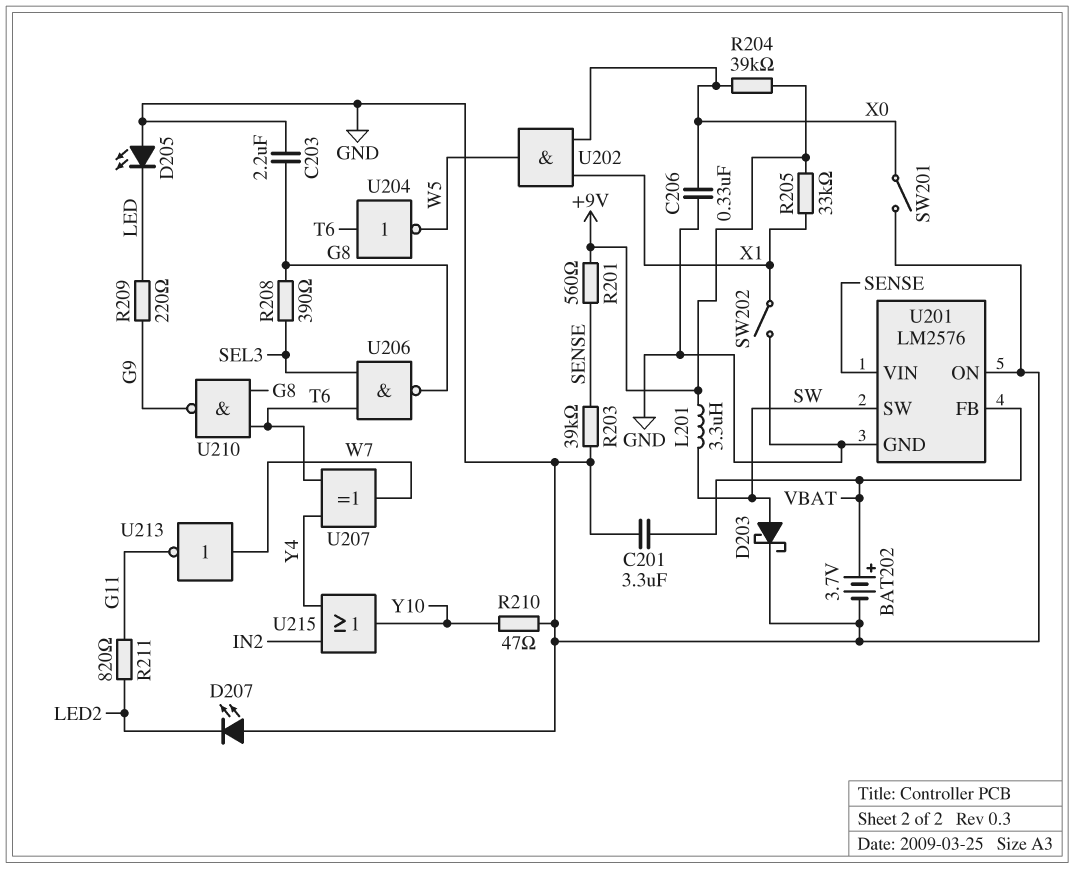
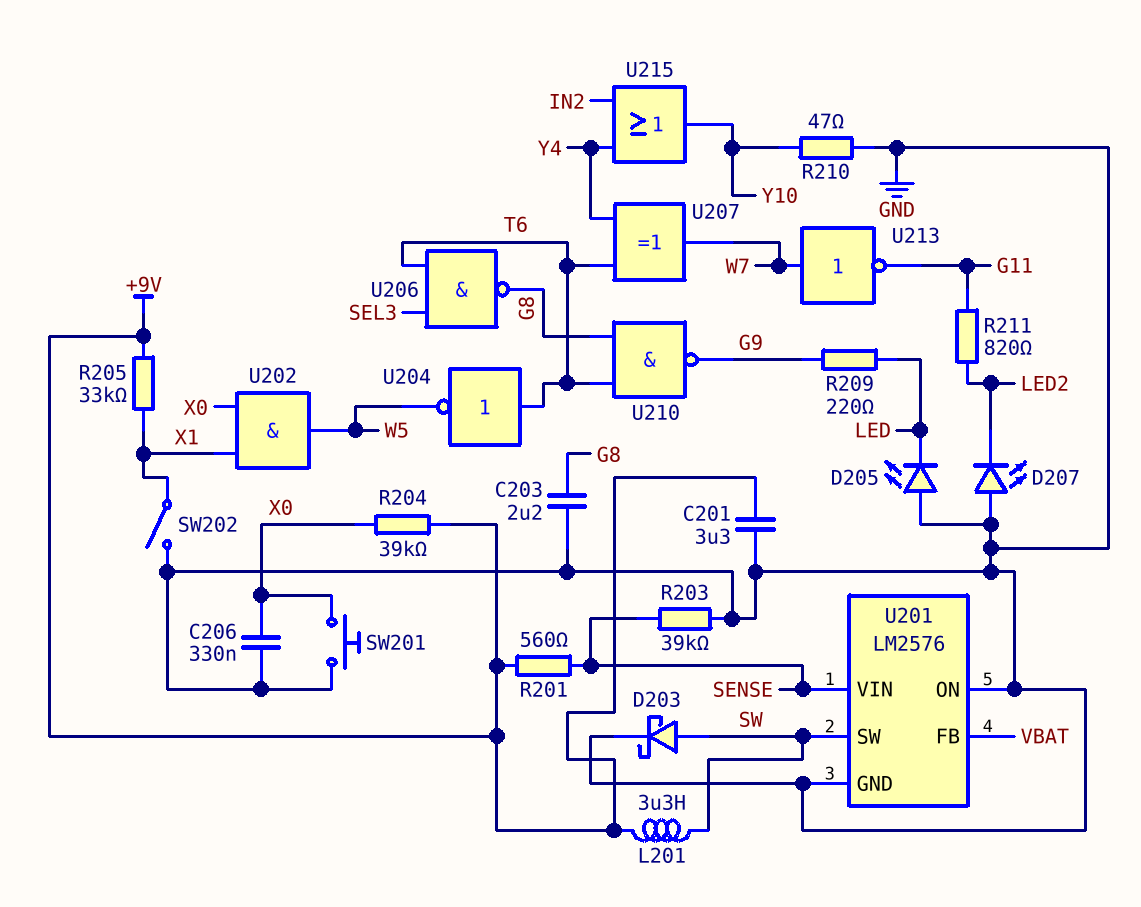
BAT202: 3.7V (plus VBAT, minus GND) -> none
C201: 3.3uF (GND, VBAT) -> 3.3uF (+9V, GND)
R208: 390 (G8, SEL3) -> none
SW201: switch (GND, X0) -> button (GND, X0)

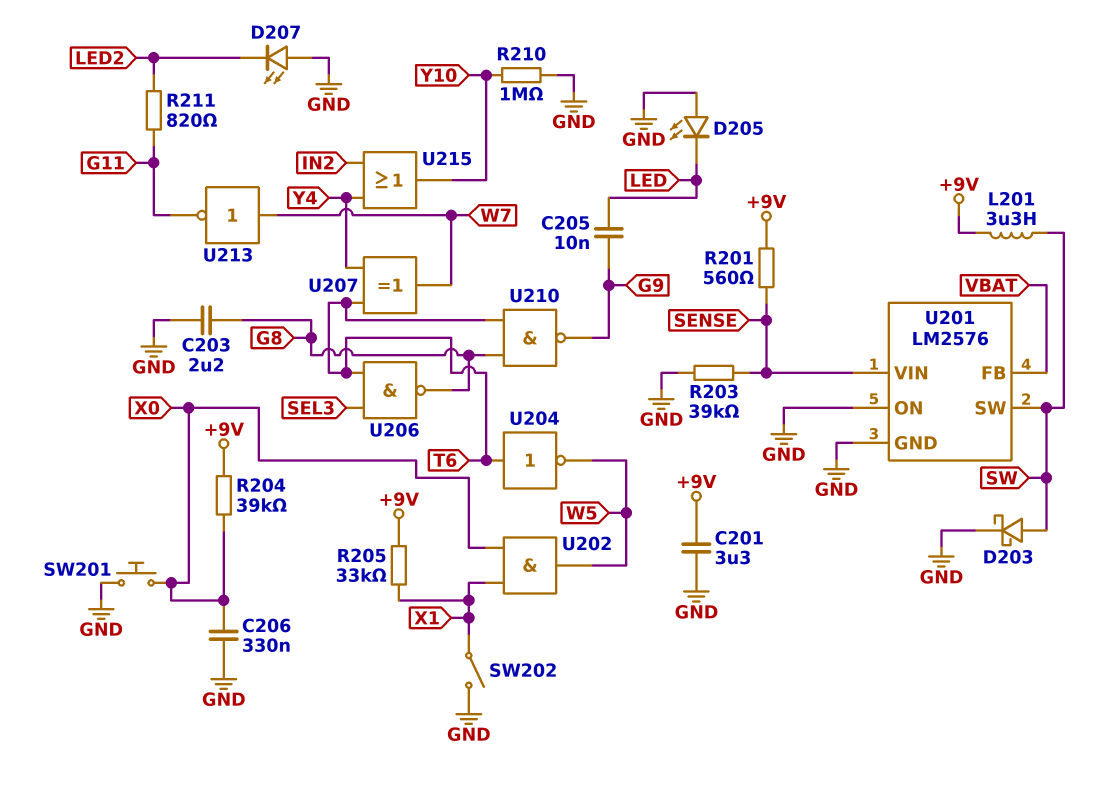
C205: none -> 10nF (G9, LED)
R209: 220 (G9, LED) -> none
R210: 47 (GND, Y10) -> 1M (GND, Y10)

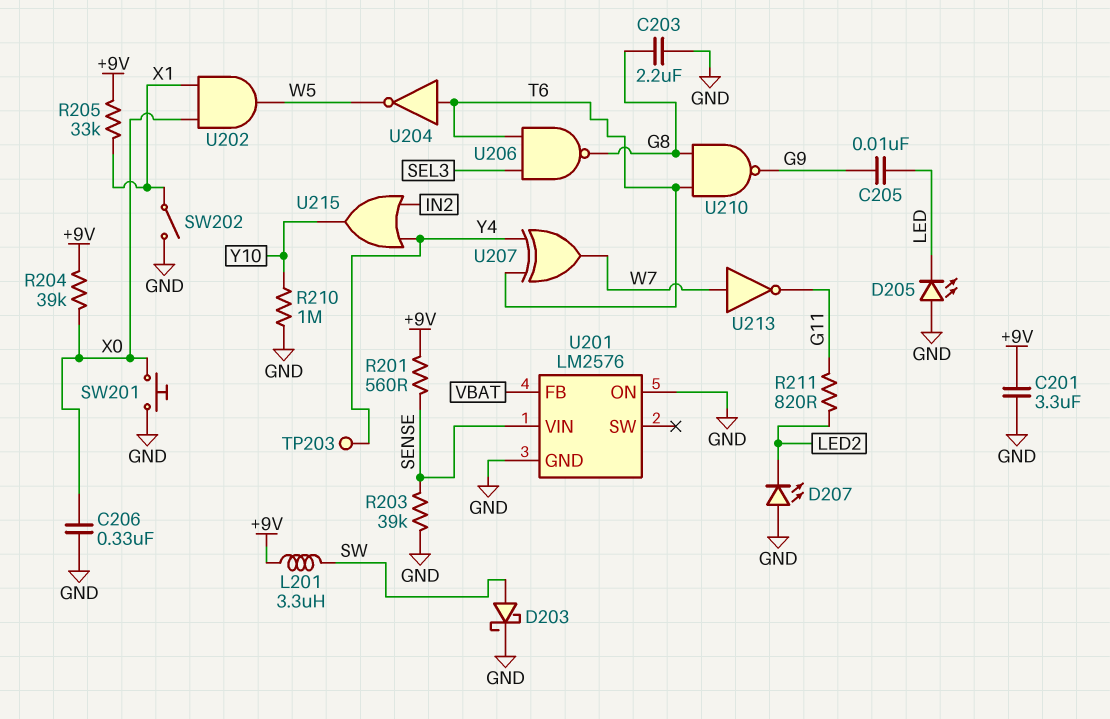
TP203: none -> test point (Y4)
U201 pin SW: SW -> none

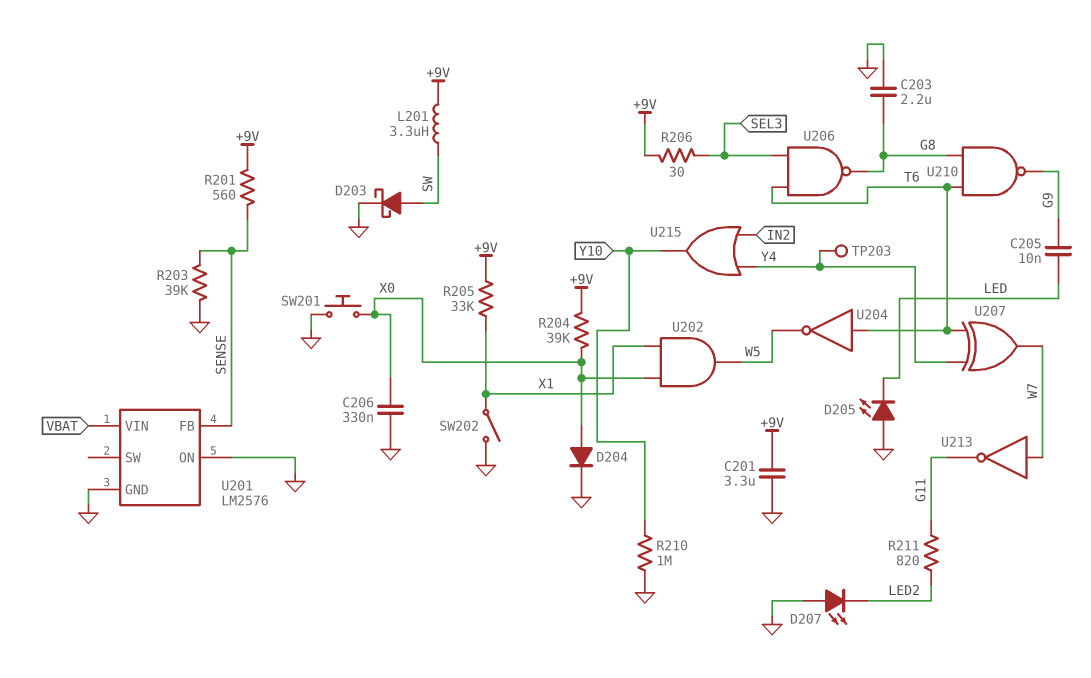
D204: none -> diode (A X0, K GND)
R206: none -> 30 (+9V, SEL3)
U201 pin FB: VBAT -> SENSE
U201 pin VIN: SENSE -> VBAT

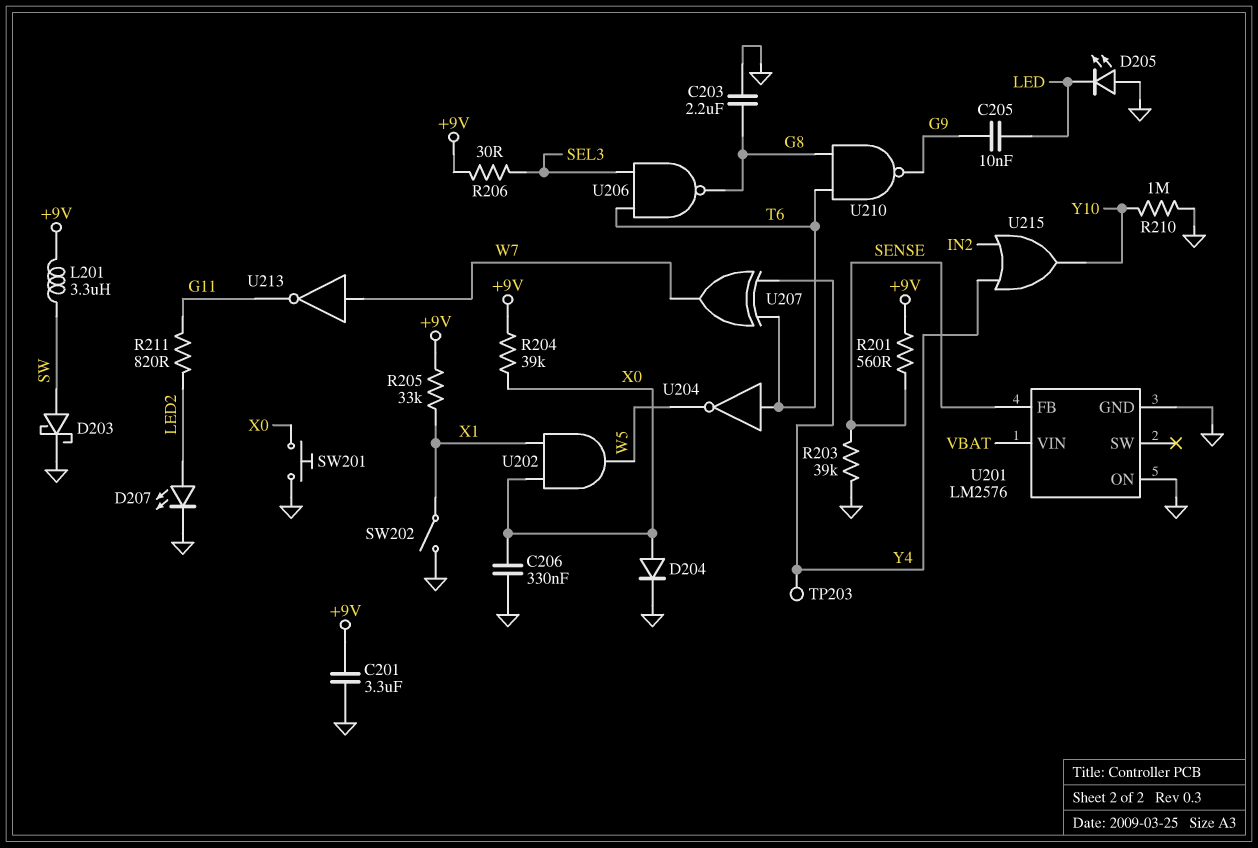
D207: LED (A GND, K LED2) -> LED (A LED2, K GND)

